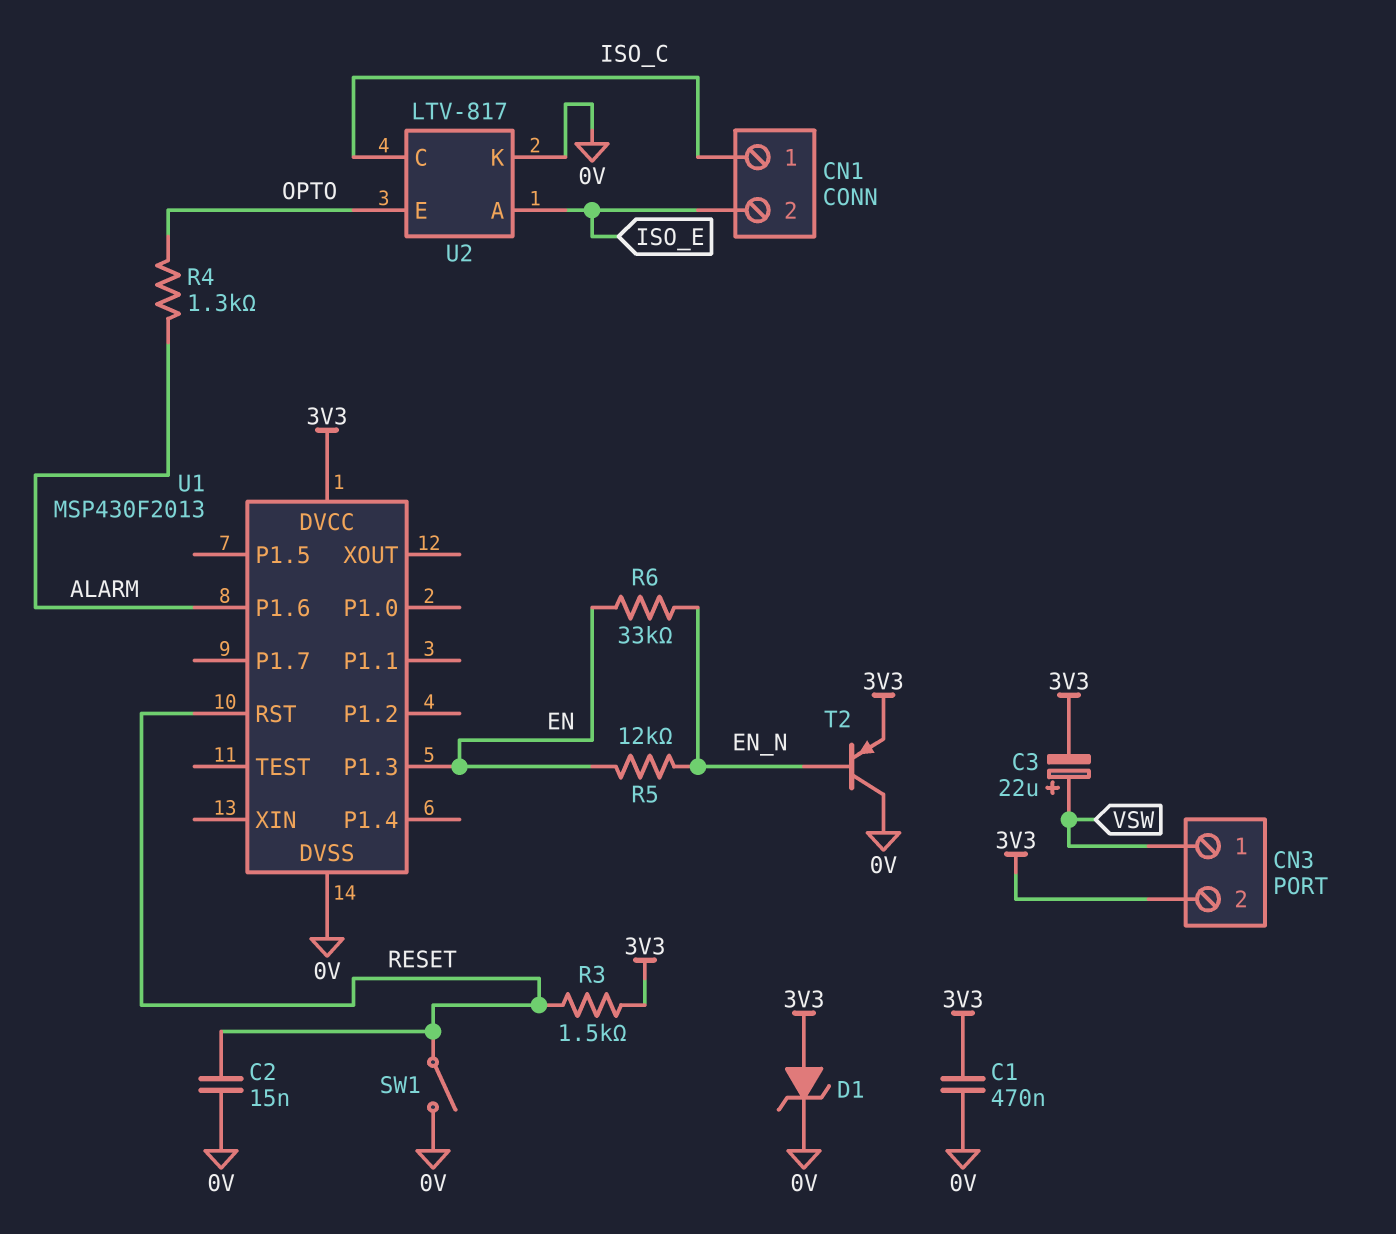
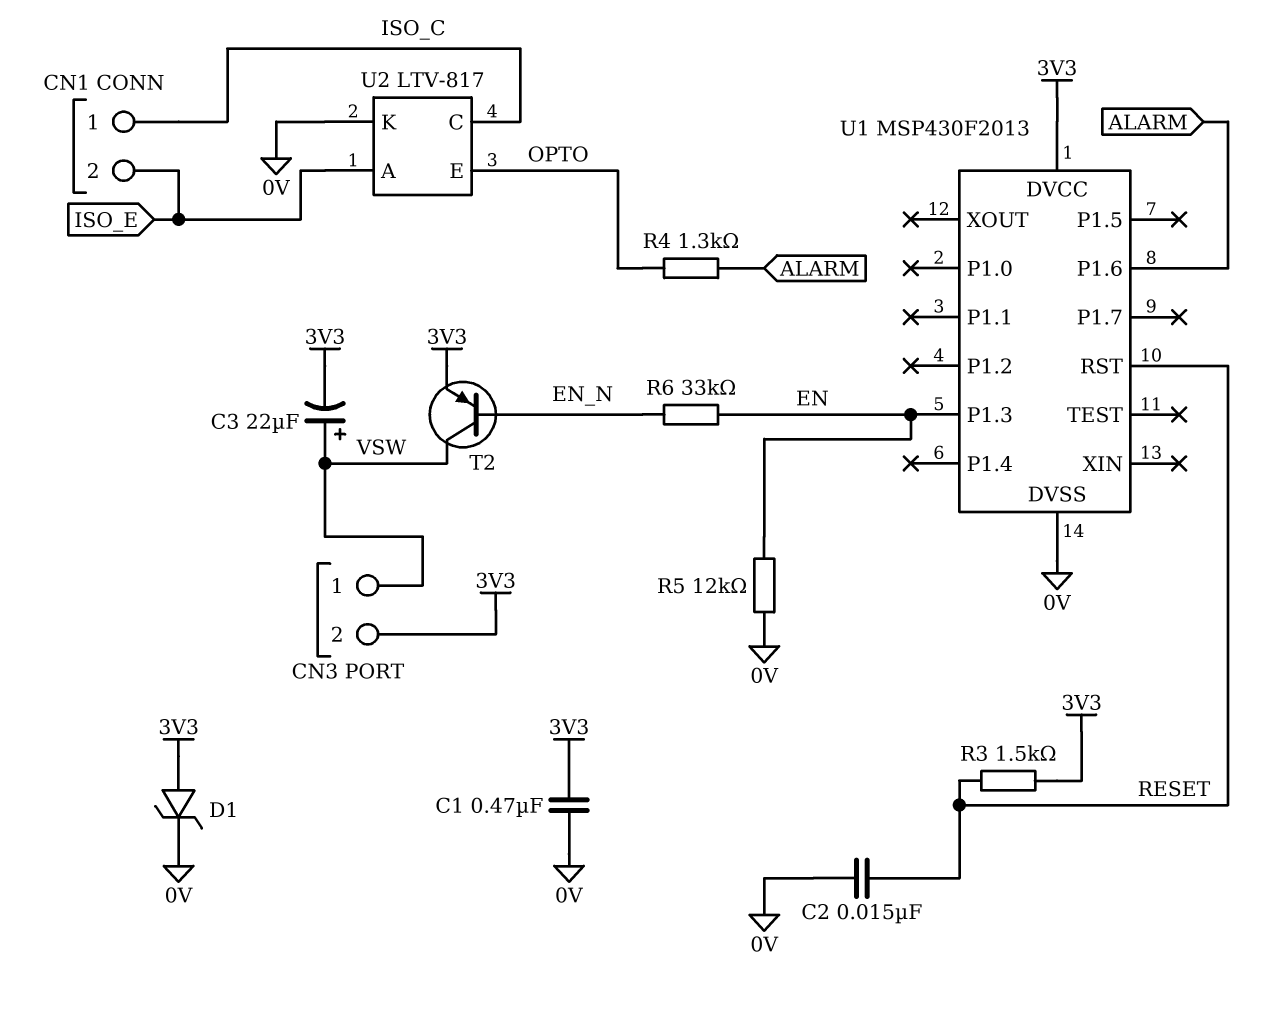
R5: 12k (EN, EN_N) -> 12k (0V, EN)
SW1: switch (0V, RESET) -> none
T2: PNP (B EN_N, C 0V, E 3V3) -> PNP (B EN_N, C VSW, E 3V3)

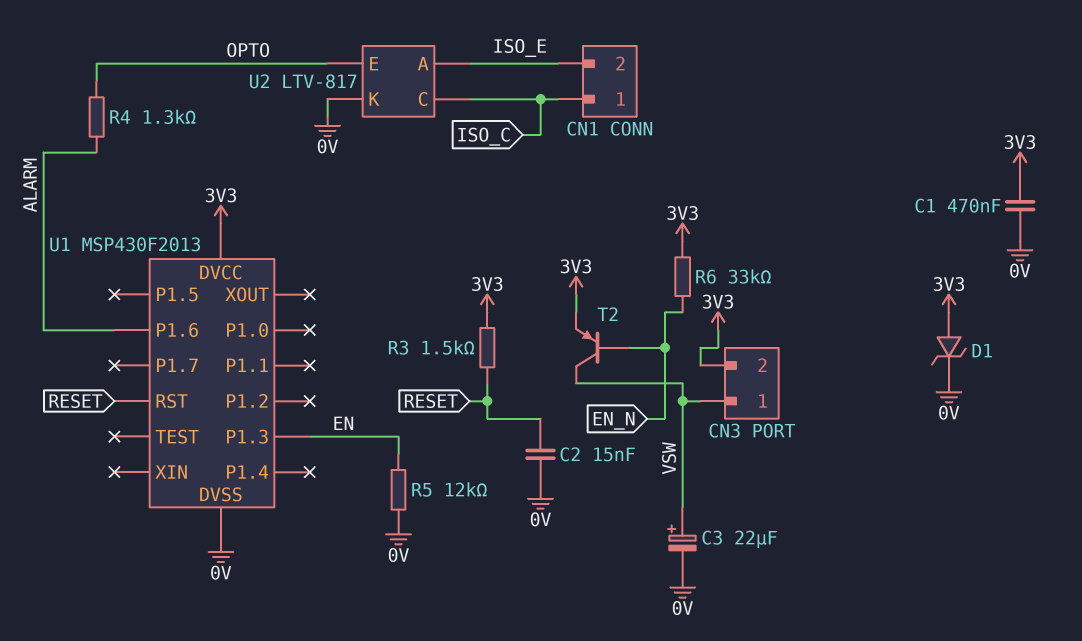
C3: 22uF (plus VSW, minus 3V3) -> 22uF (plus VSW, minus 0V)
R6: 33k (EN, EN_N) -> 33k (3V3, EN_N)

